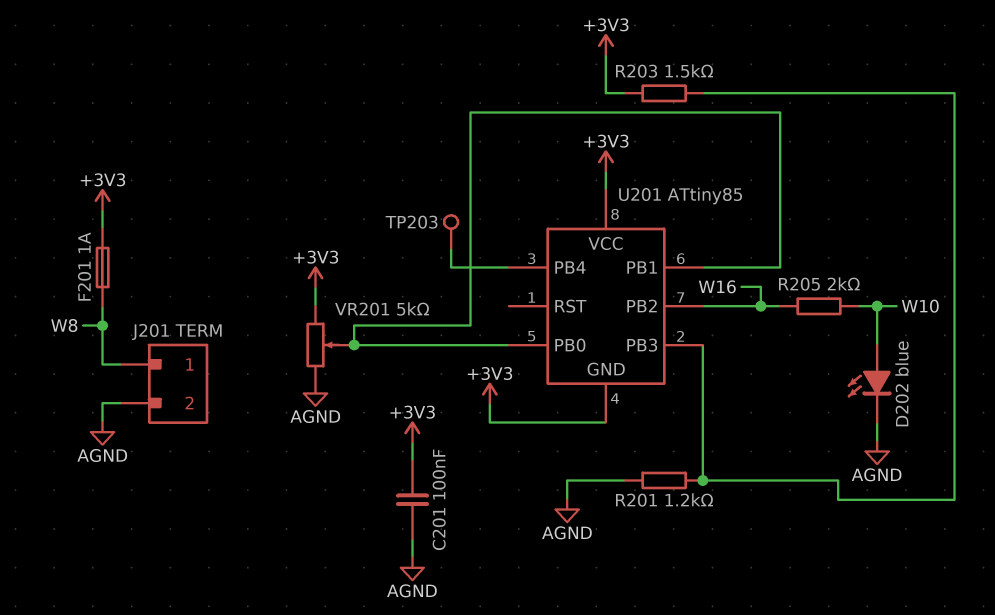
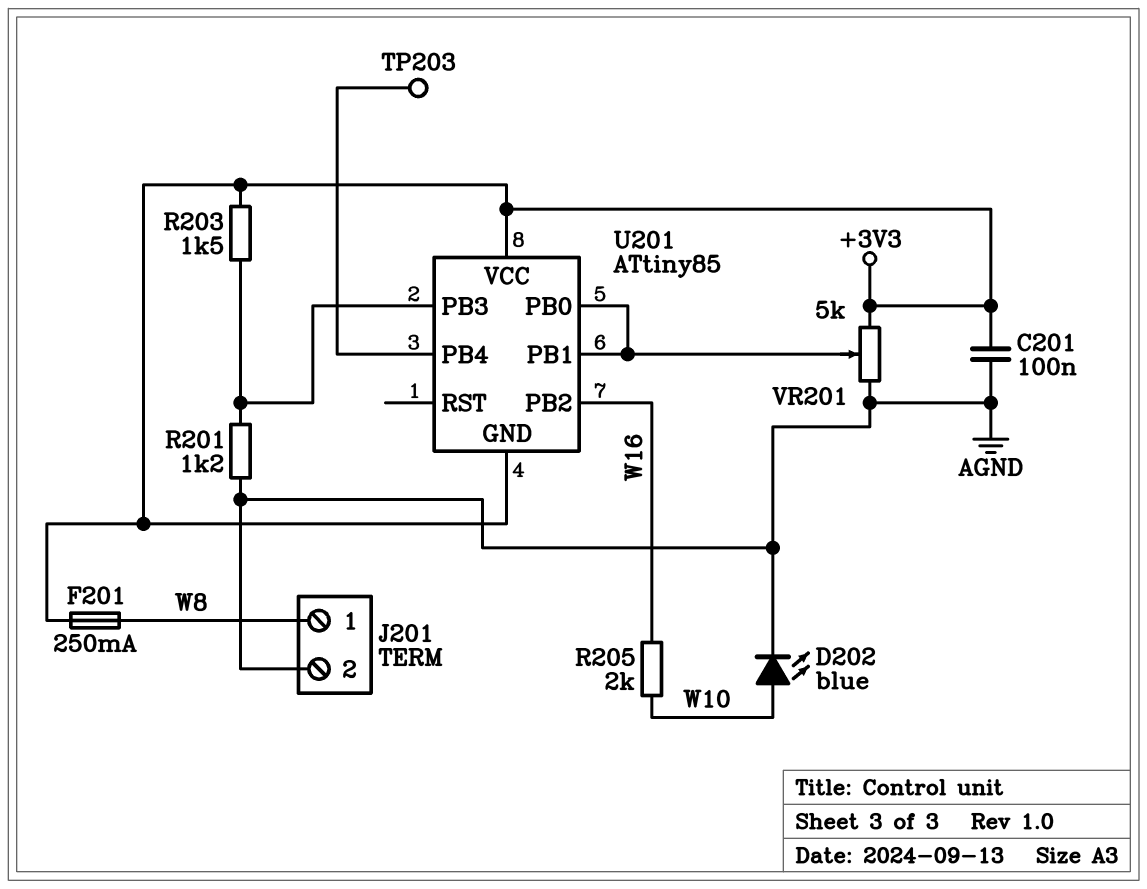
F201: 1A (+3V3, W8) -> 250mA (+3V3, W8)

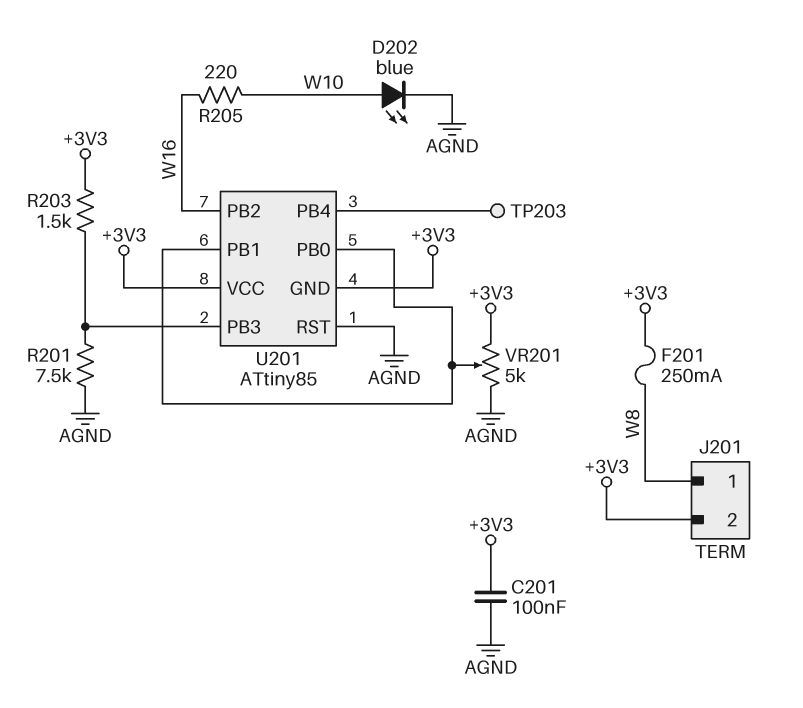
J201 pin 2: AGND -> +3V3
R201: 1.2k (AGND, U201/PB3) -> 7.5k (AGND, U201/PB3)
R205: 2k (W10, W16) -> 220 (W10, W16)
U201 pin RST: none -> AGND

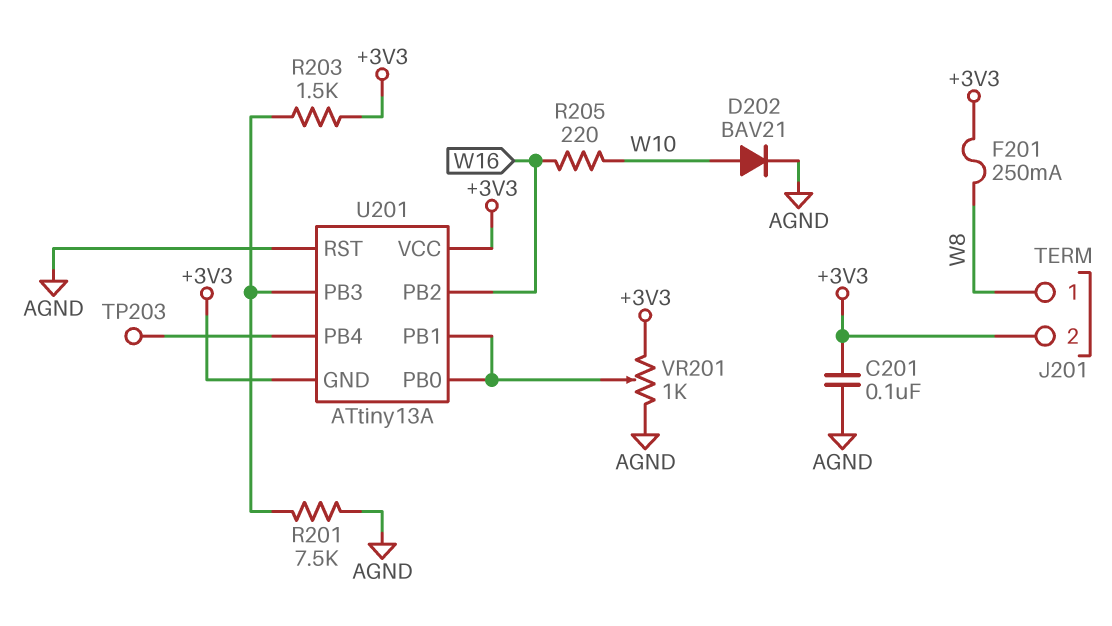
D202: LED blue (A W10, K AGND) -> diode BAV21 (A W10, K AGND)
U201: ATtiny85 -> ATtiny13A
VR201: 5k (+3V3, AGND, wiper U201/PB0) -> 1k (+3V3, AGND, wiper U201/PB0)

